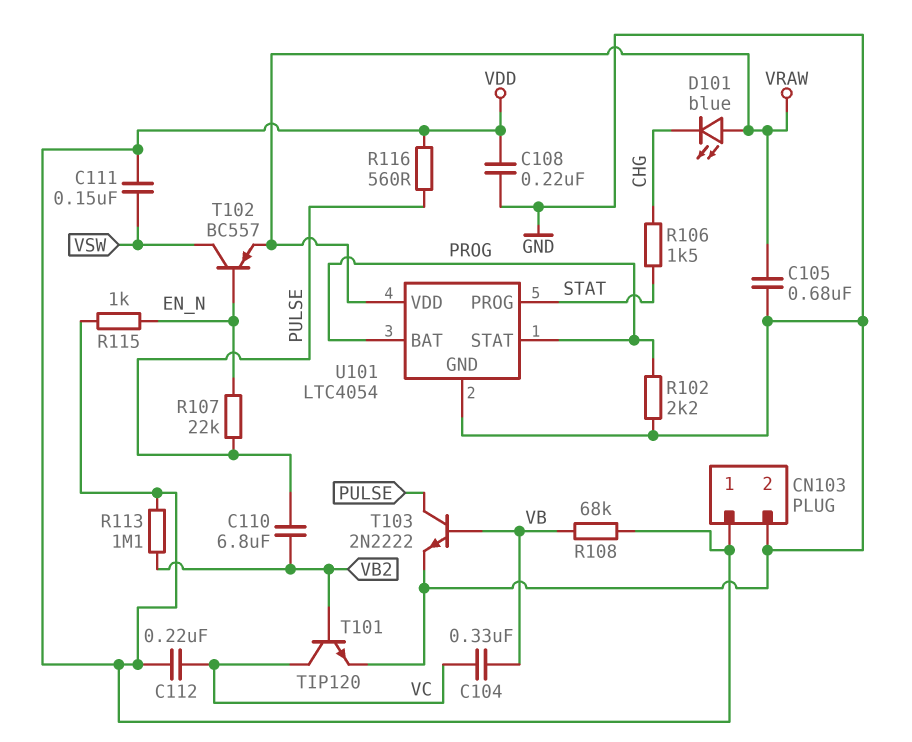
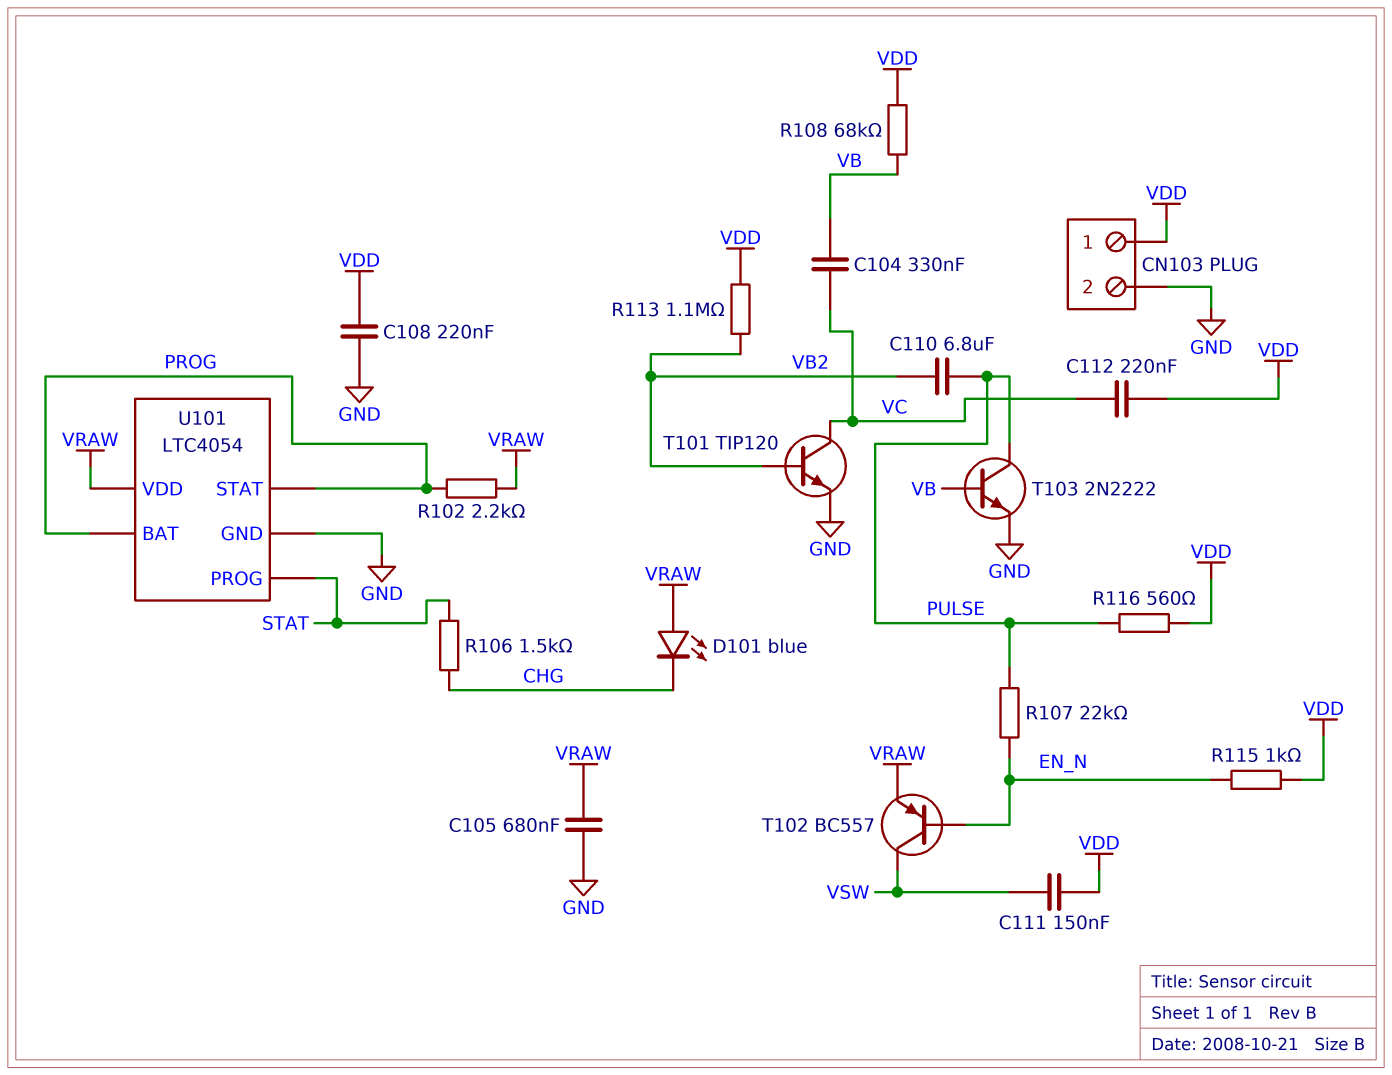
R102: 2.2k (GND, PROG) -> 2.2k (PROG, VRAW)

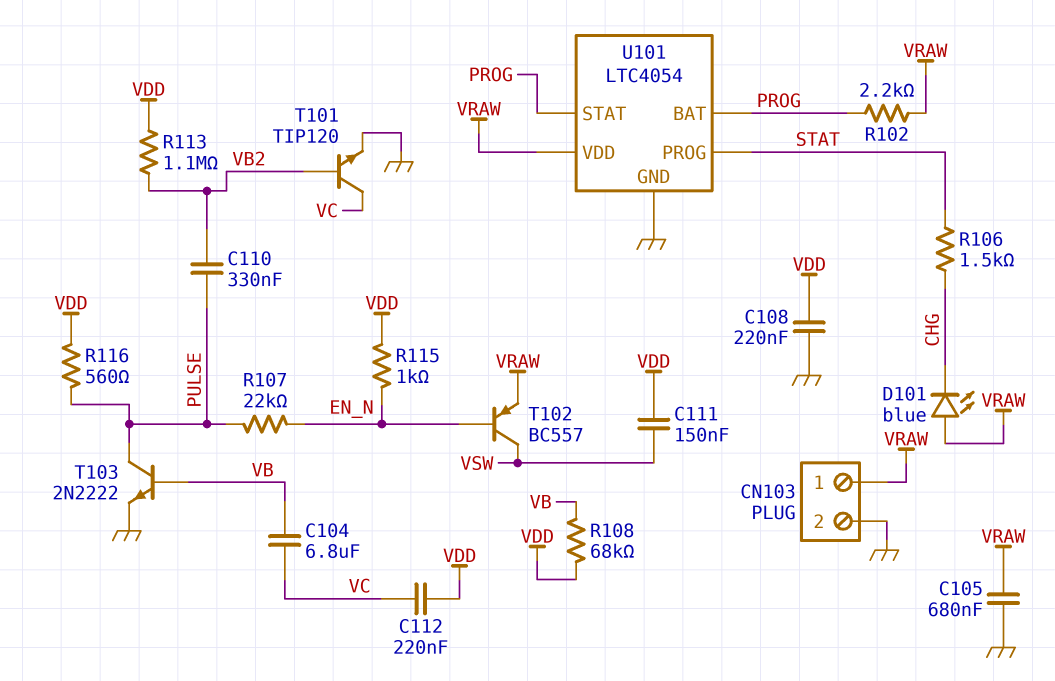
C104: 330nF (VB, VC) -> 6.8uF (VB, VC)
C110: 6.8uF (PULSE, VB2) -> 330nF (PULSE, VB2)
CN103 pin 1: VDD -> VRAW

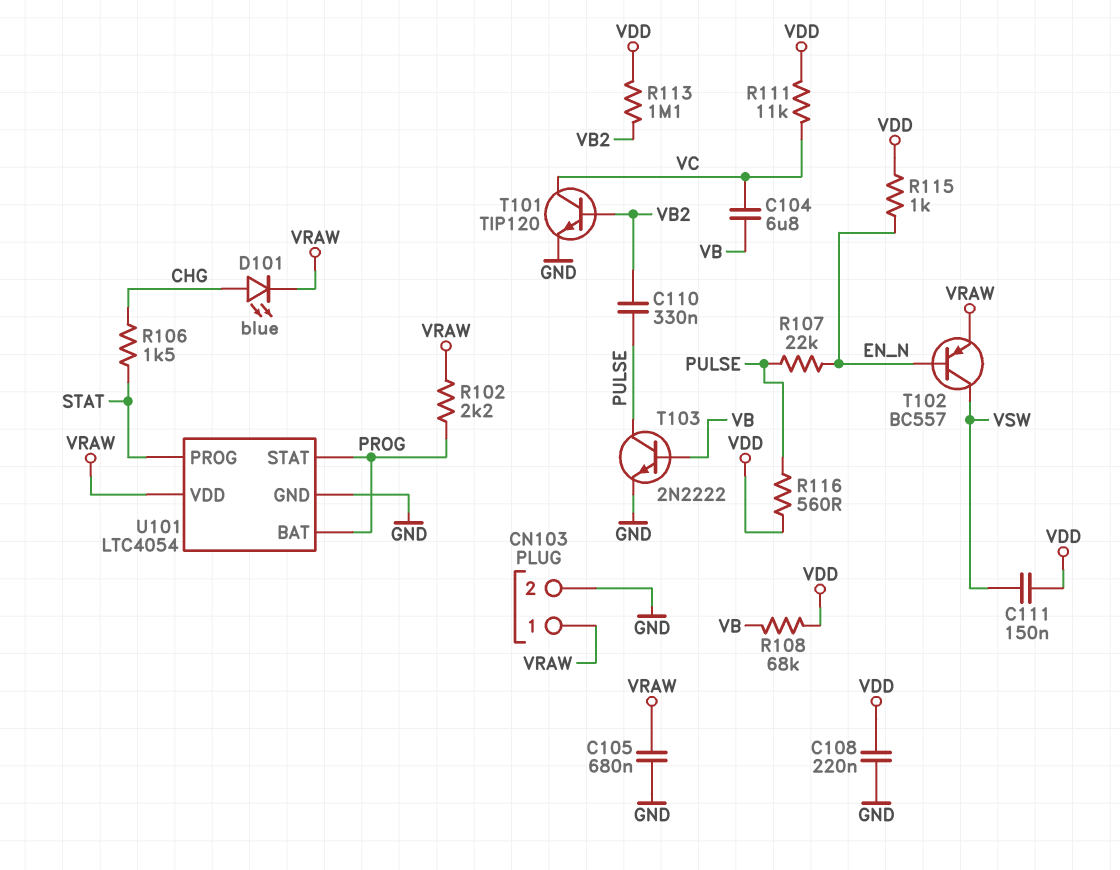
C112: 220nF (VC, VDD) -> none
D101: LED blue (A VRAW, K CHG) -> LED blue (A CHG, K VRAW)
R111: none -> 11k (VC, VDD)

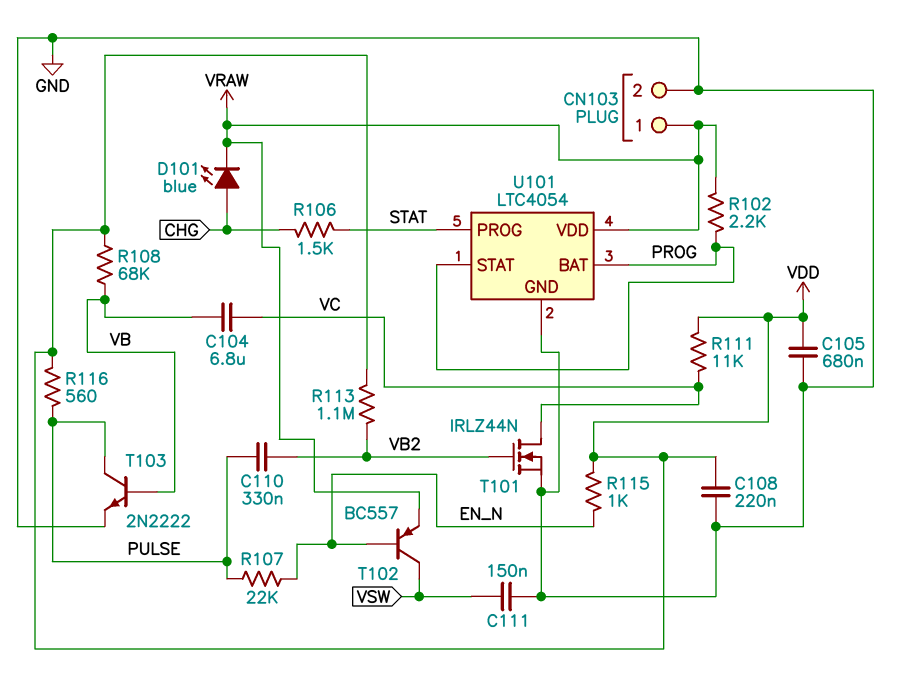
C105: 680nF (GND, VRAW) -> 680nF (GND, VDD)
C111: 150nF (VDD, VSW) -> 150nF (GND, VSW)
T101: NPN TIP120 (B VB2, C VC, E GND) -> NMOS IRLZ44N (G VB2, D VC, S GND)

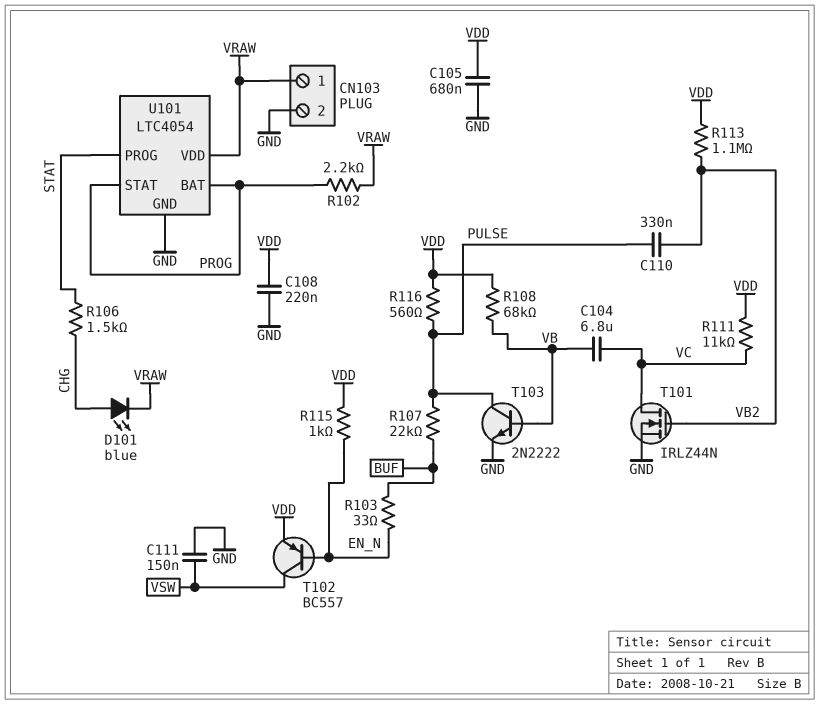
R103: none -> 33 (BUF, EN_N)
R107: 22k (EN_N, PULSE) -> 22k (BUF, PULSE)
T102: PNP BC557 (B EN_N, C VSW, E VRAW) -> PNP BC557 (B EN_N, C VSW, E VDD)

